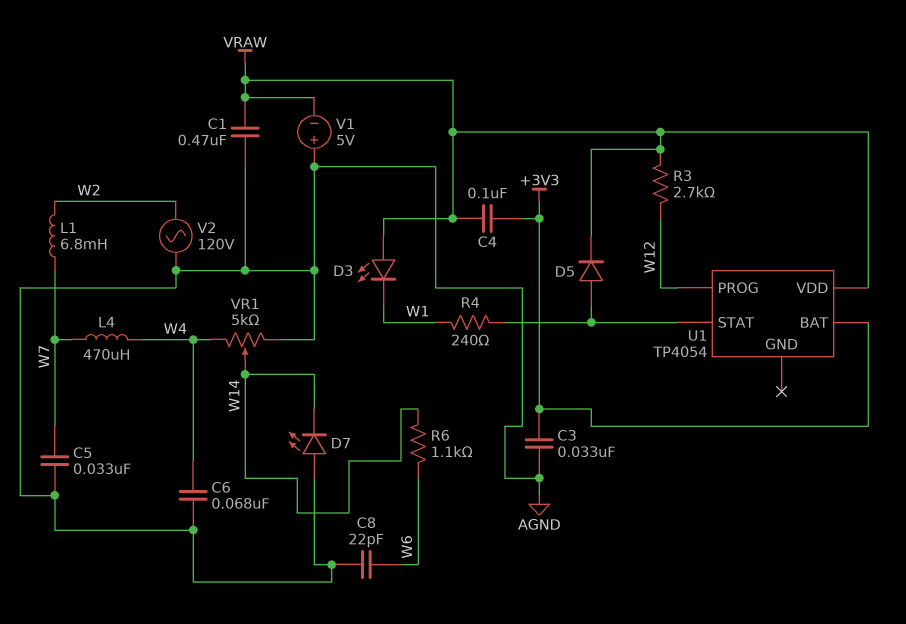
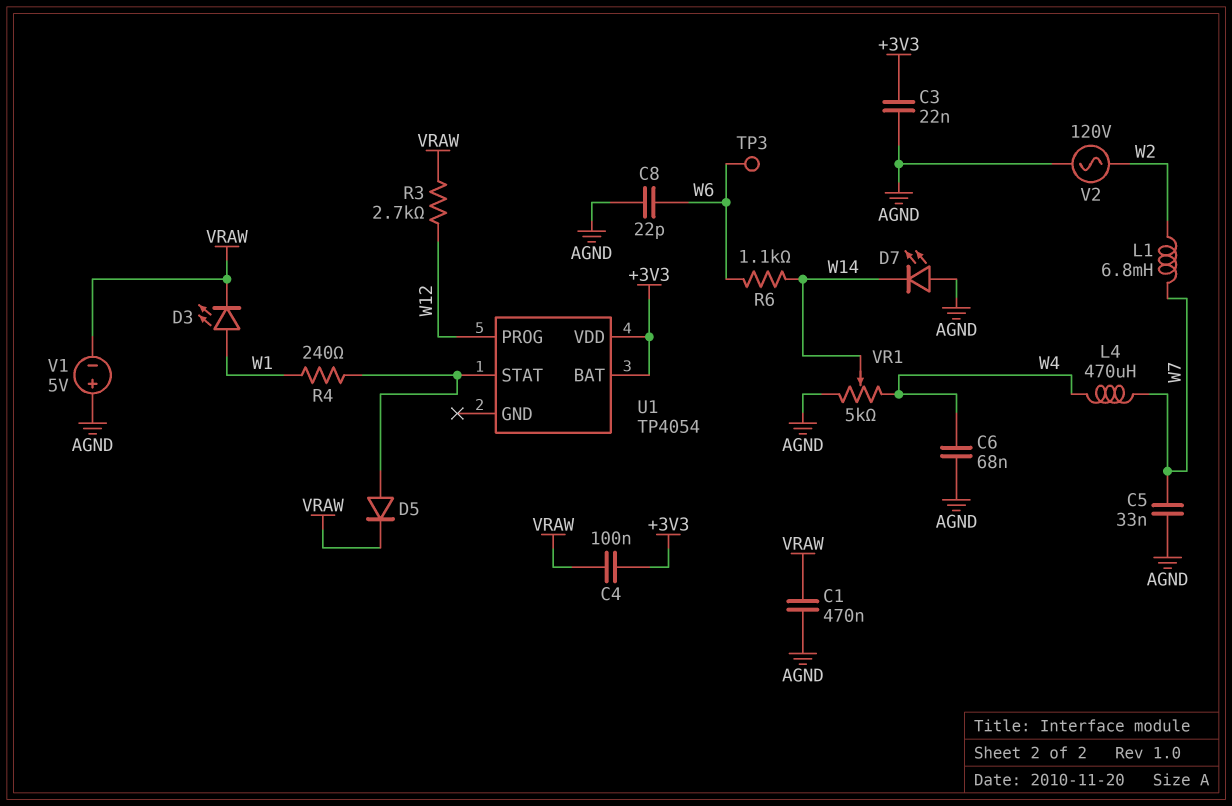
C3: 33nF (+3V3, AGND) -> 22nF (+3V3, AGND)
D3: LED (A VRAW, K W1) -> LED (A W1, K VRAW)
TP3: none -> test point (W6)
U1 pin VDD: VRAW -> +3V3

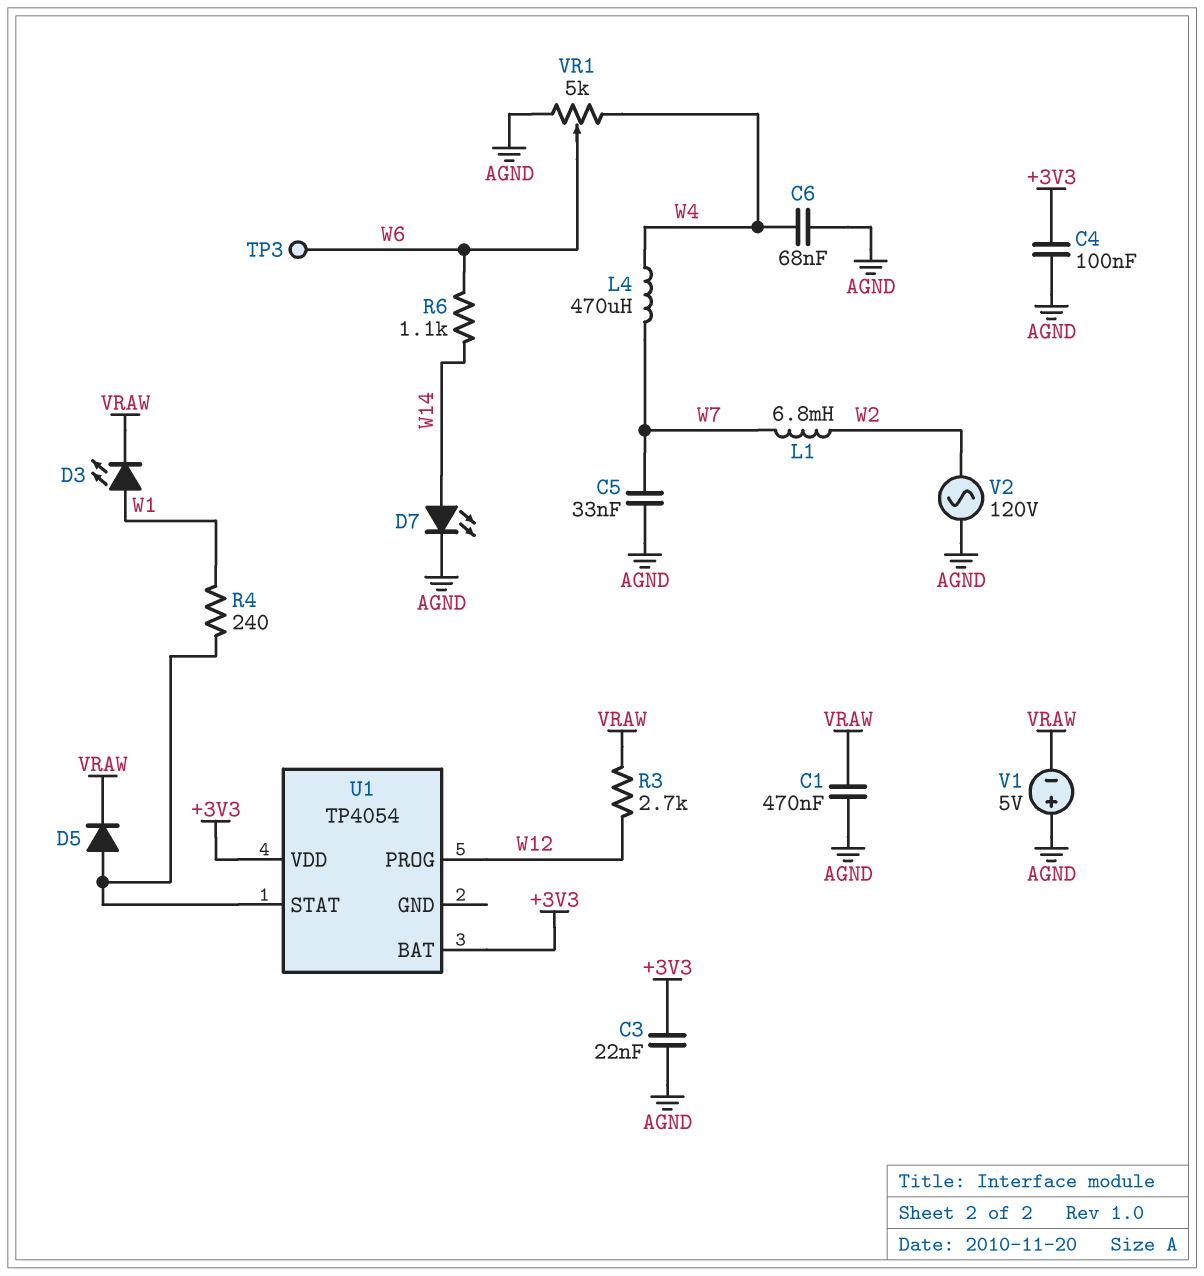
C4: 100nF (+3V3, VRAW) -> 100nF (+3V3, AGND)
C8: 22pF (AGND, W6) -> none
D7: LED (A AGND, K W14) -> LED (A W14, K AGND)
VR1: 5k (AGND, W4, wiper W14) -> 5k (AGND, W4, wiper W6)

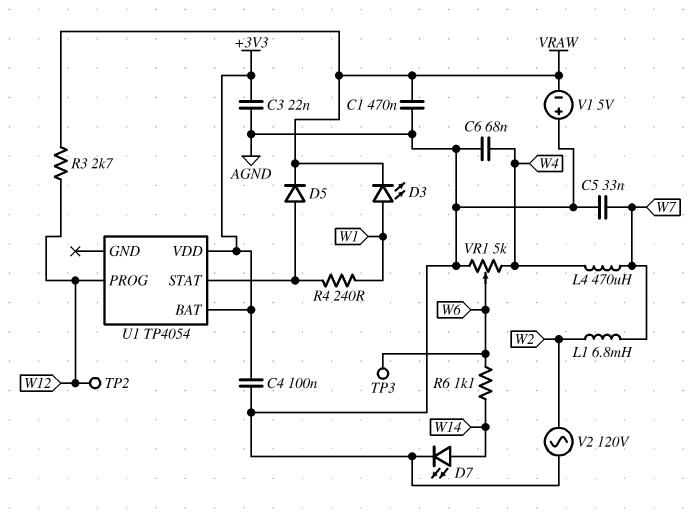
TP2: none -> test point (W12)

